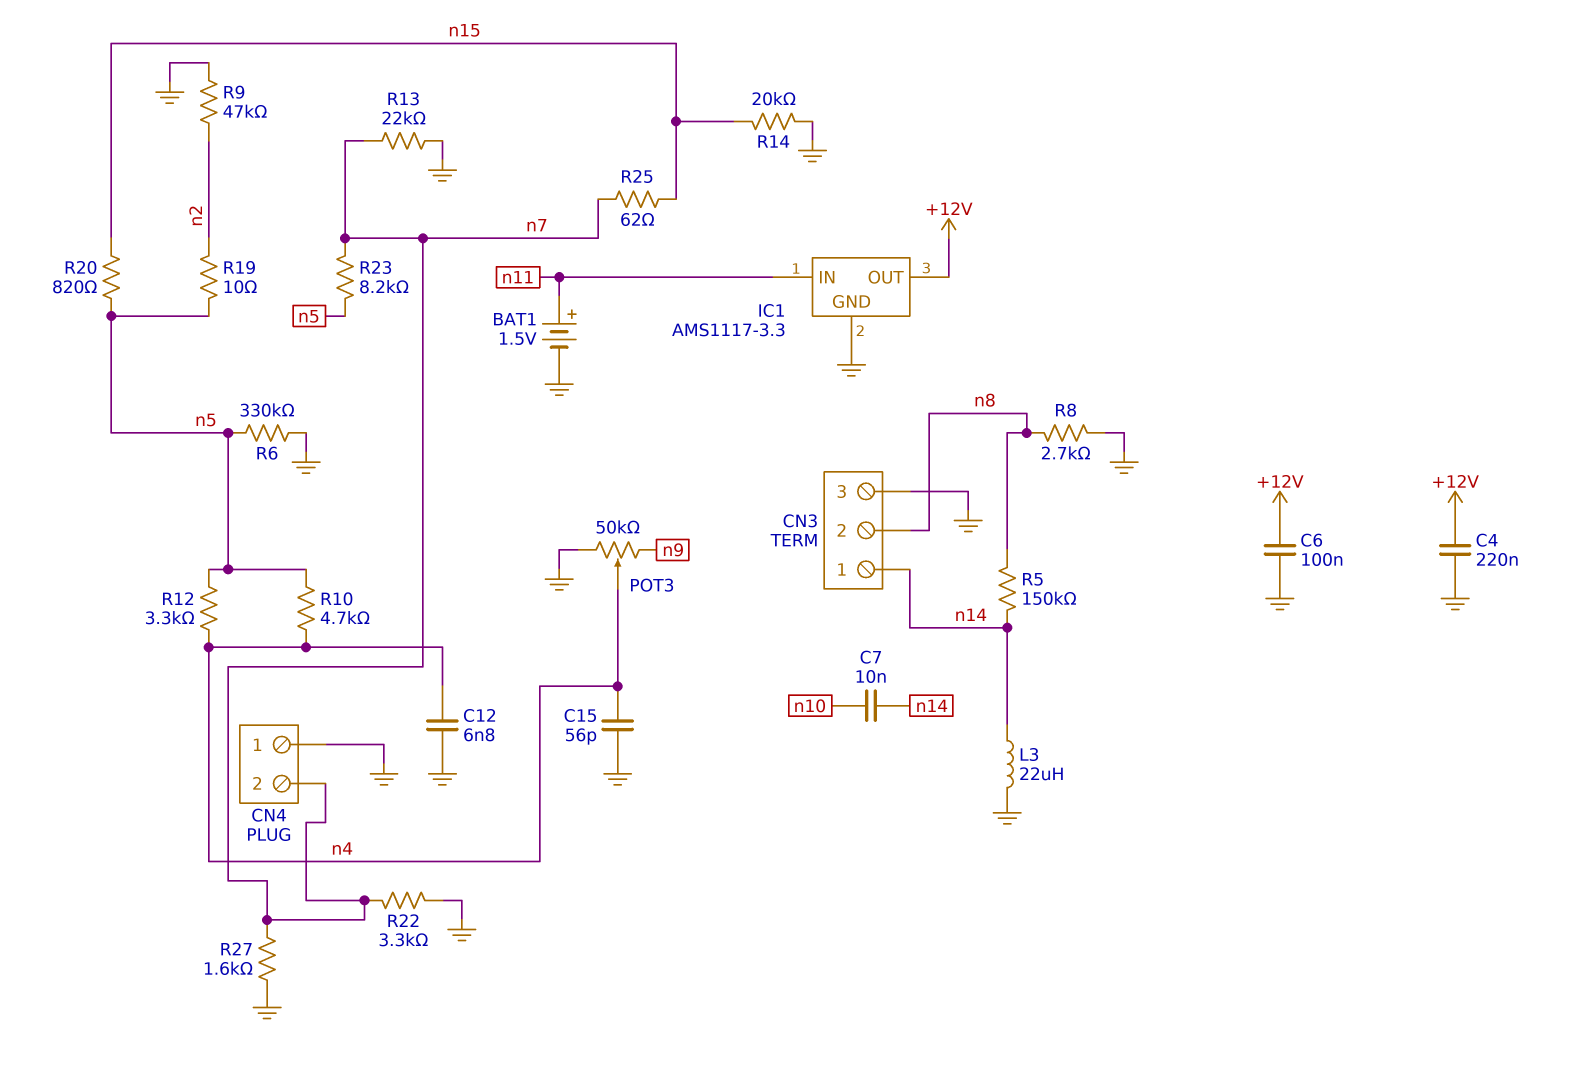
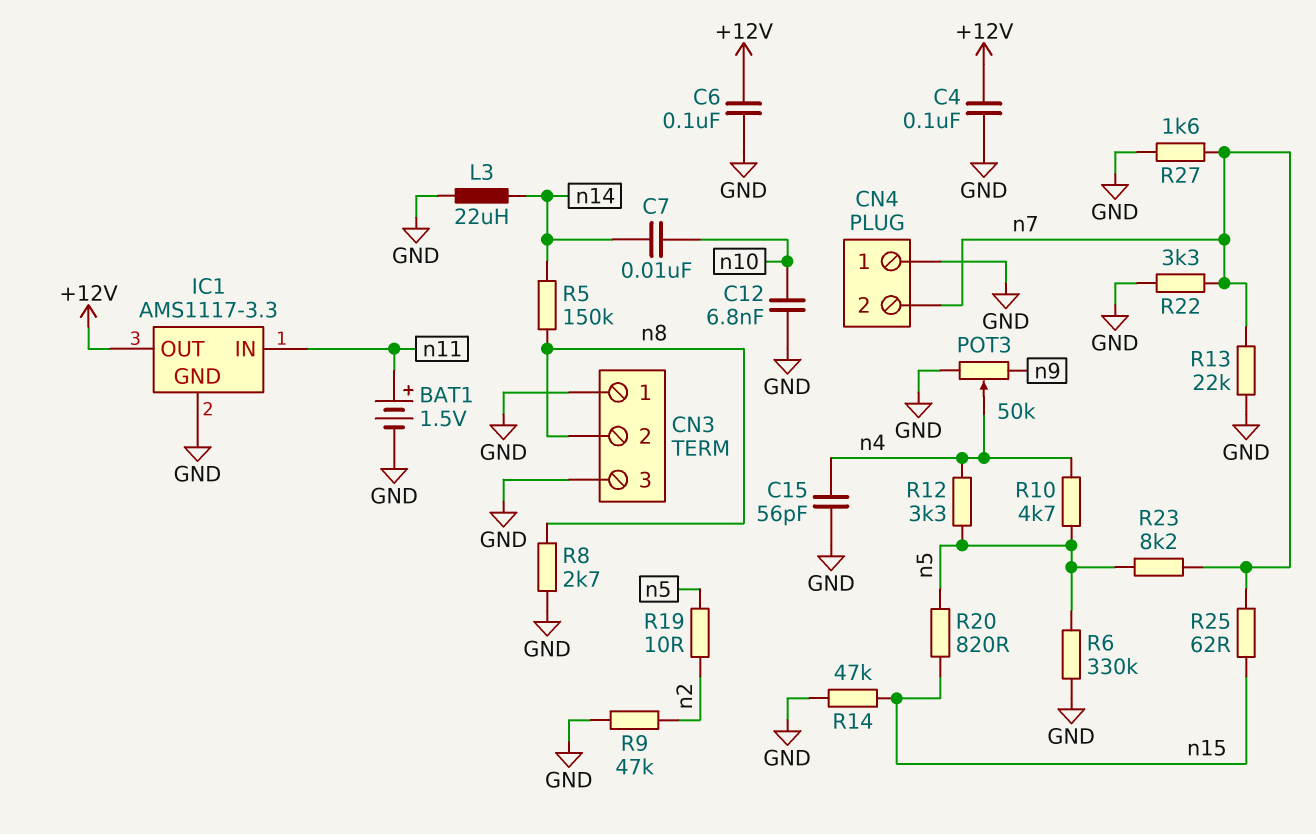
C4: 220nF (+12V, GND) -> 100nF (+12V, GND)
C12: 6.8nF (GND, n4) -> 6.8nF (GND, n10)
CN3 pin 1: n14 -> GND
R14: 20k (GND, n15) -> 47k (GND, n15)

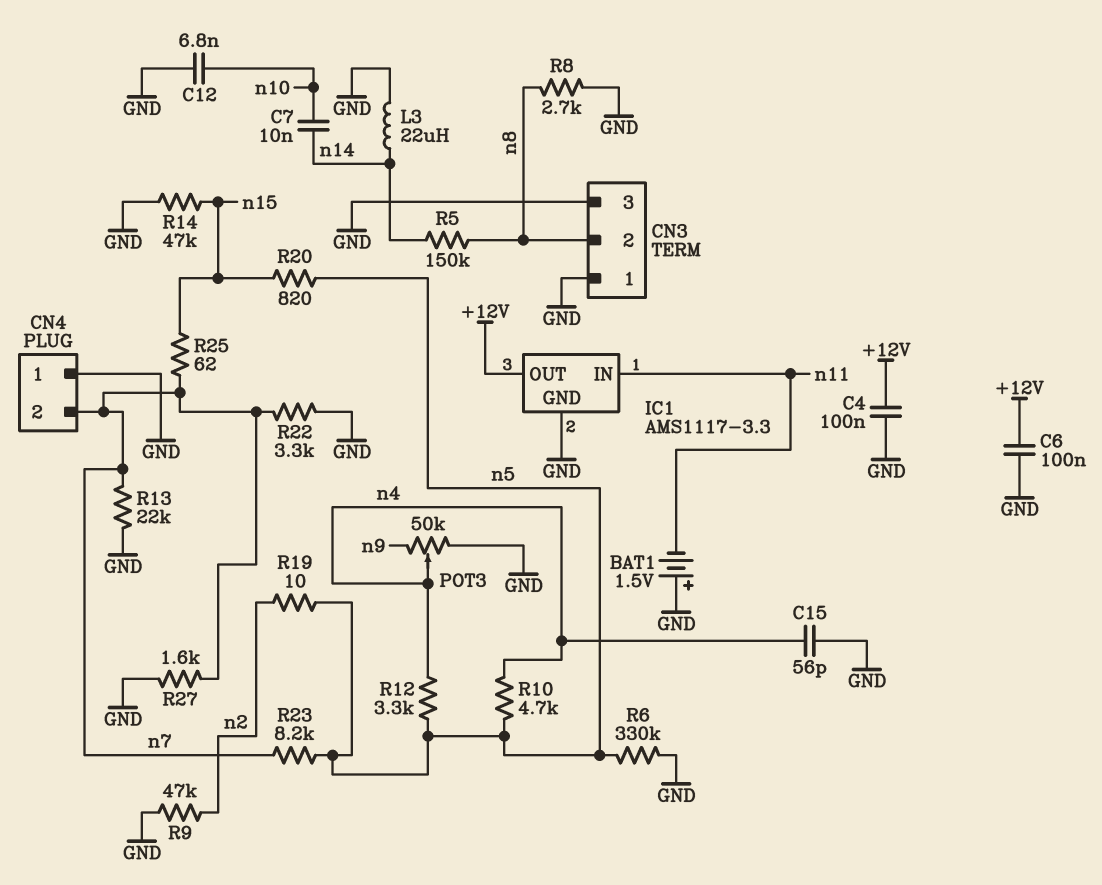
BAT1: 1.5V (plus n11, minus GND) -> 1.5V (plus GND, minus n11)

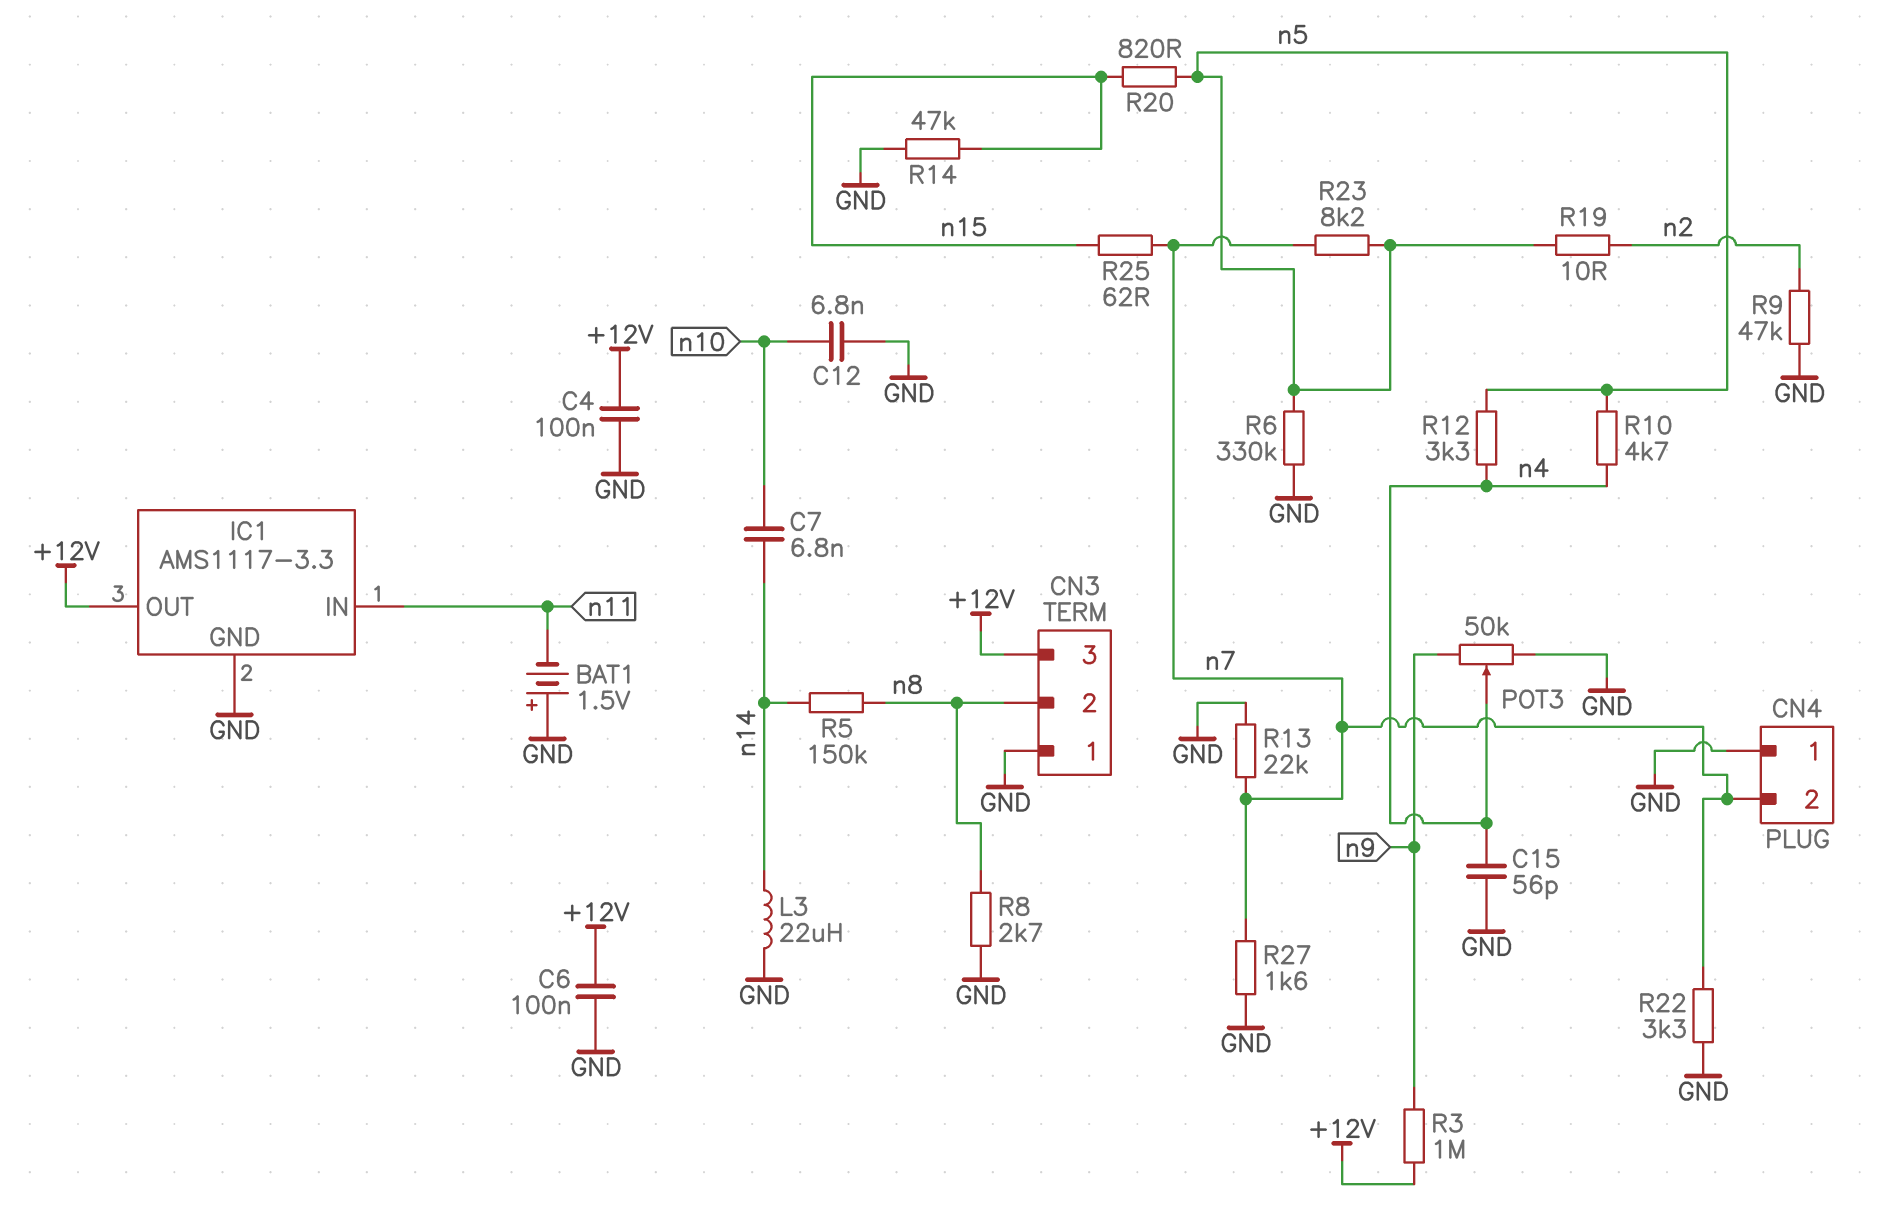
C7: 10nF (n10, n14) -> 6.8nF (n10, n14)
CN3 pin 3: GND -> +12V
R3: none -> 1M (+12V, n9)

